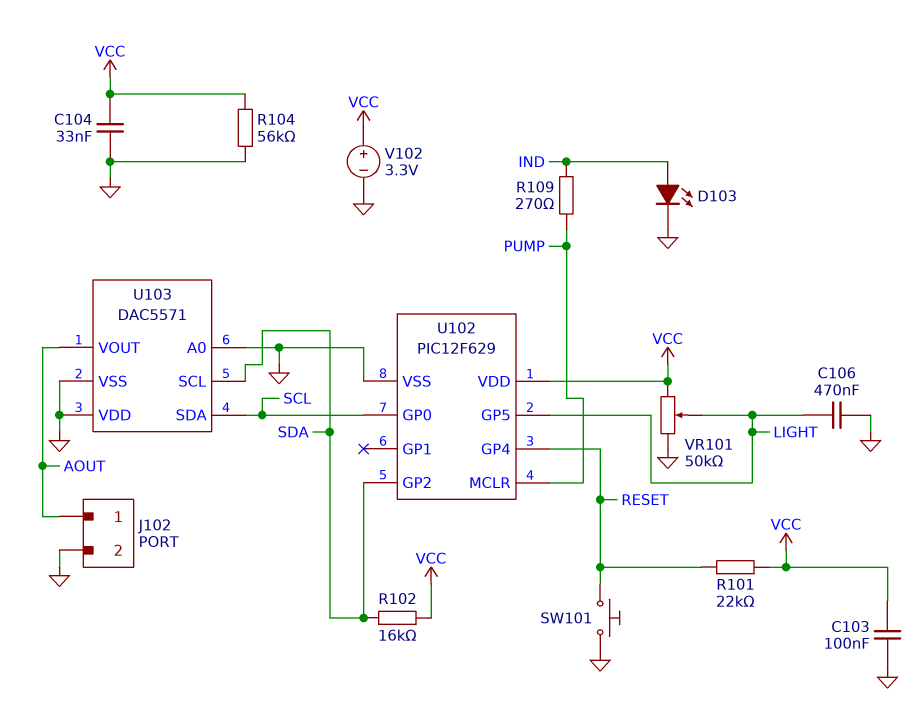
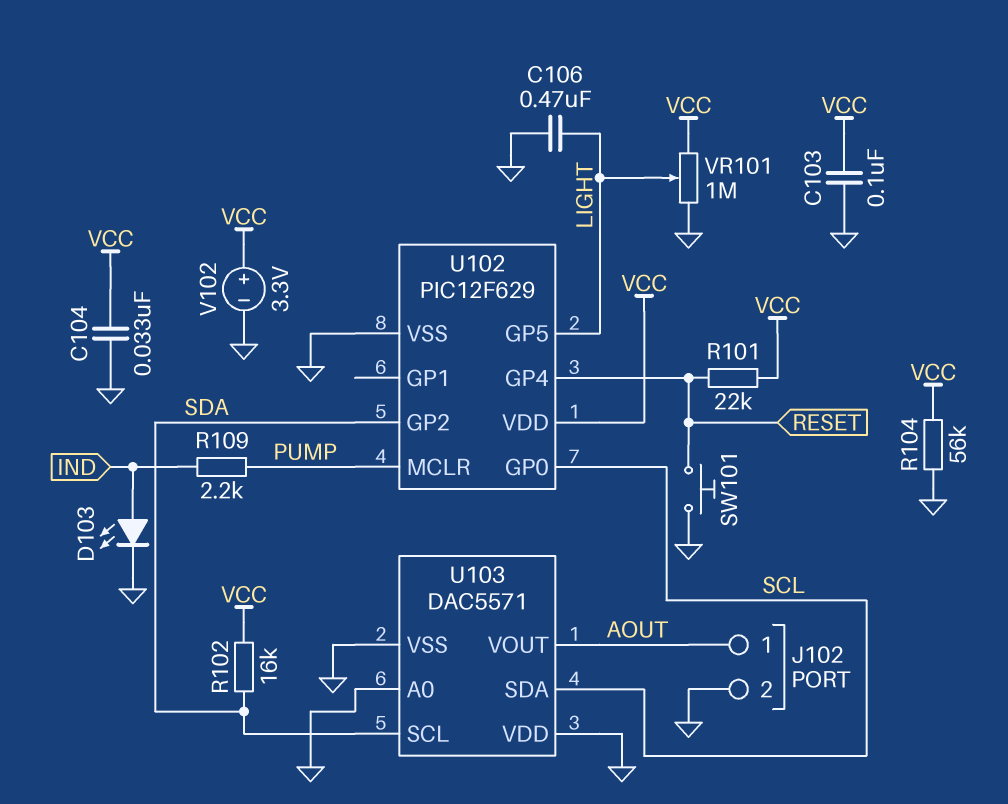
R109: 270 (IND, PUMP) -> 2.2k (IND, PUMP)
VR101: 50k (GND, VCC, wiper LIGHT) -> 1M (GND, VCC, wiper LIGHT)

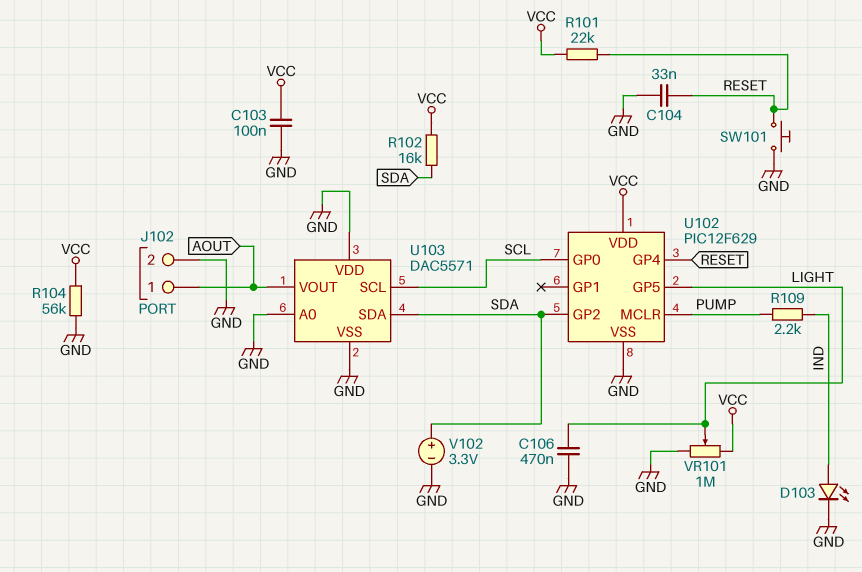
C104: 33nF (GND, VCC) -> 33nF (GND, RESET)
U103 pin SCL: SDA -> SCL
U103 pin SDA: SCL -> SDA
V102: 3.3V (plus VCC, minus GND) -> 3.3V (plus SDA, minus GND)

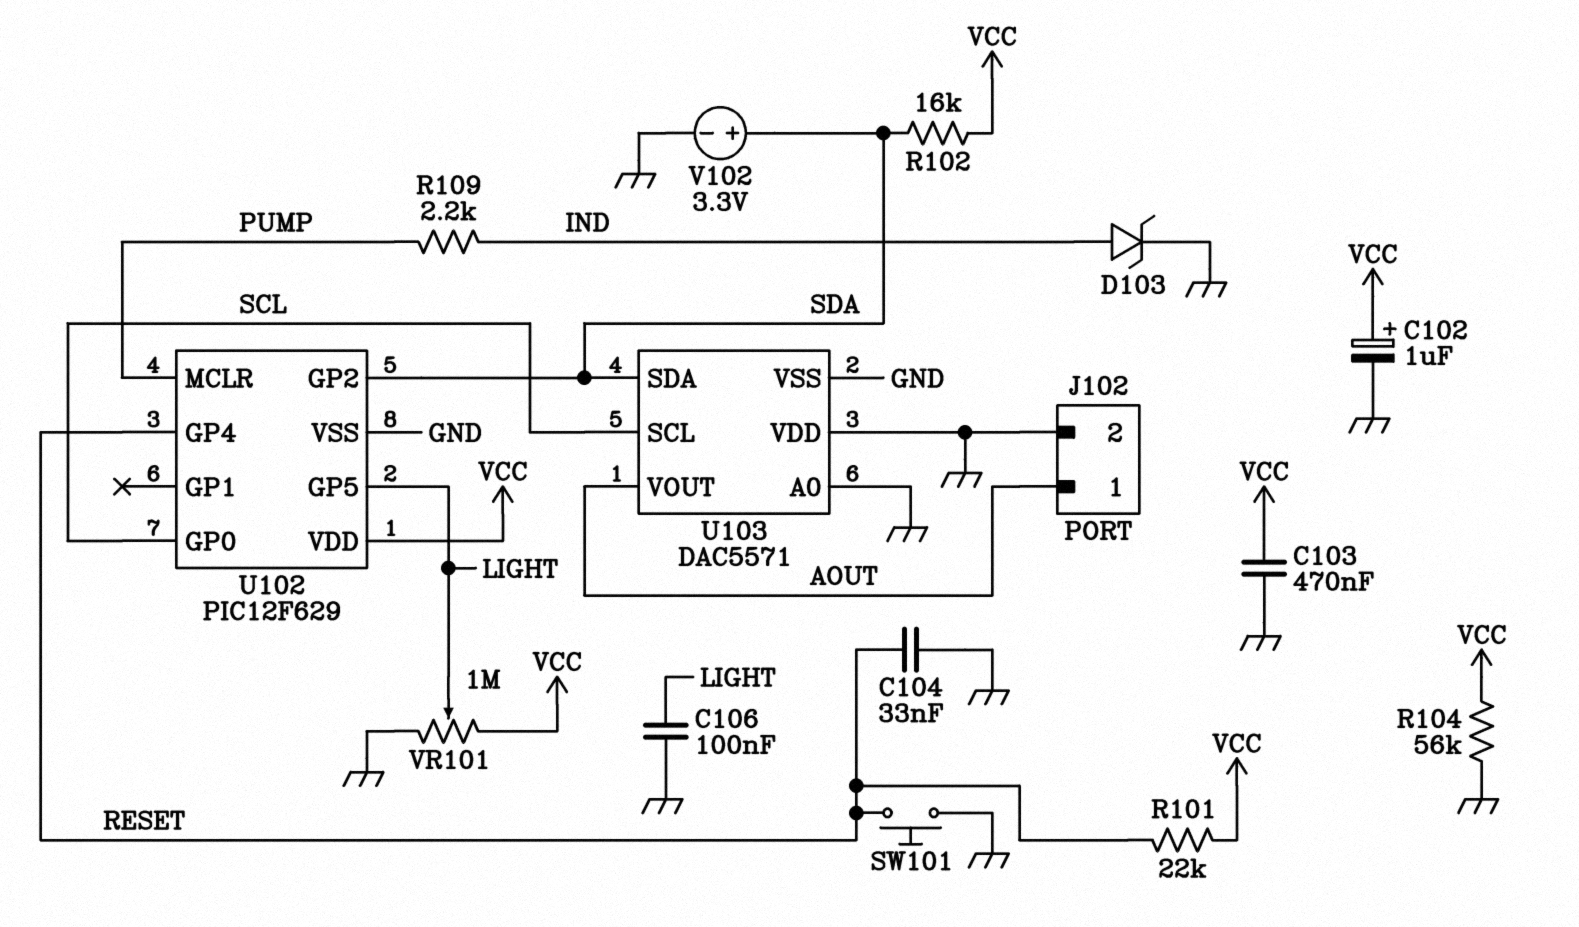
C102: none -> 1uF (plus VCC, minus GND)
C103: 100nF (GND, VCC) -> 470nF (GND, VCC)
C106: 470nF (GND, LIGHT) -> 100nF (GND, LIGHT)
D103: LED (A IND, K GND) -> zener (A IND, K GND)

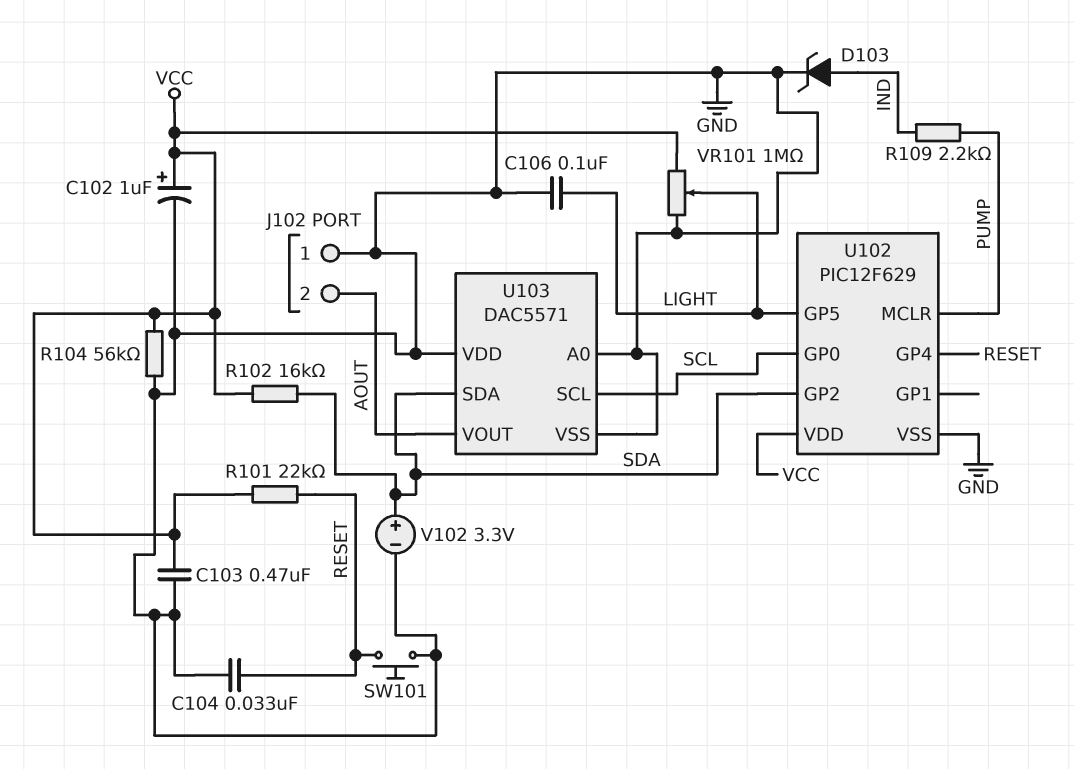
J102 pin 1: AOUT -> GND
J102 pin 2: GND -> AOUT

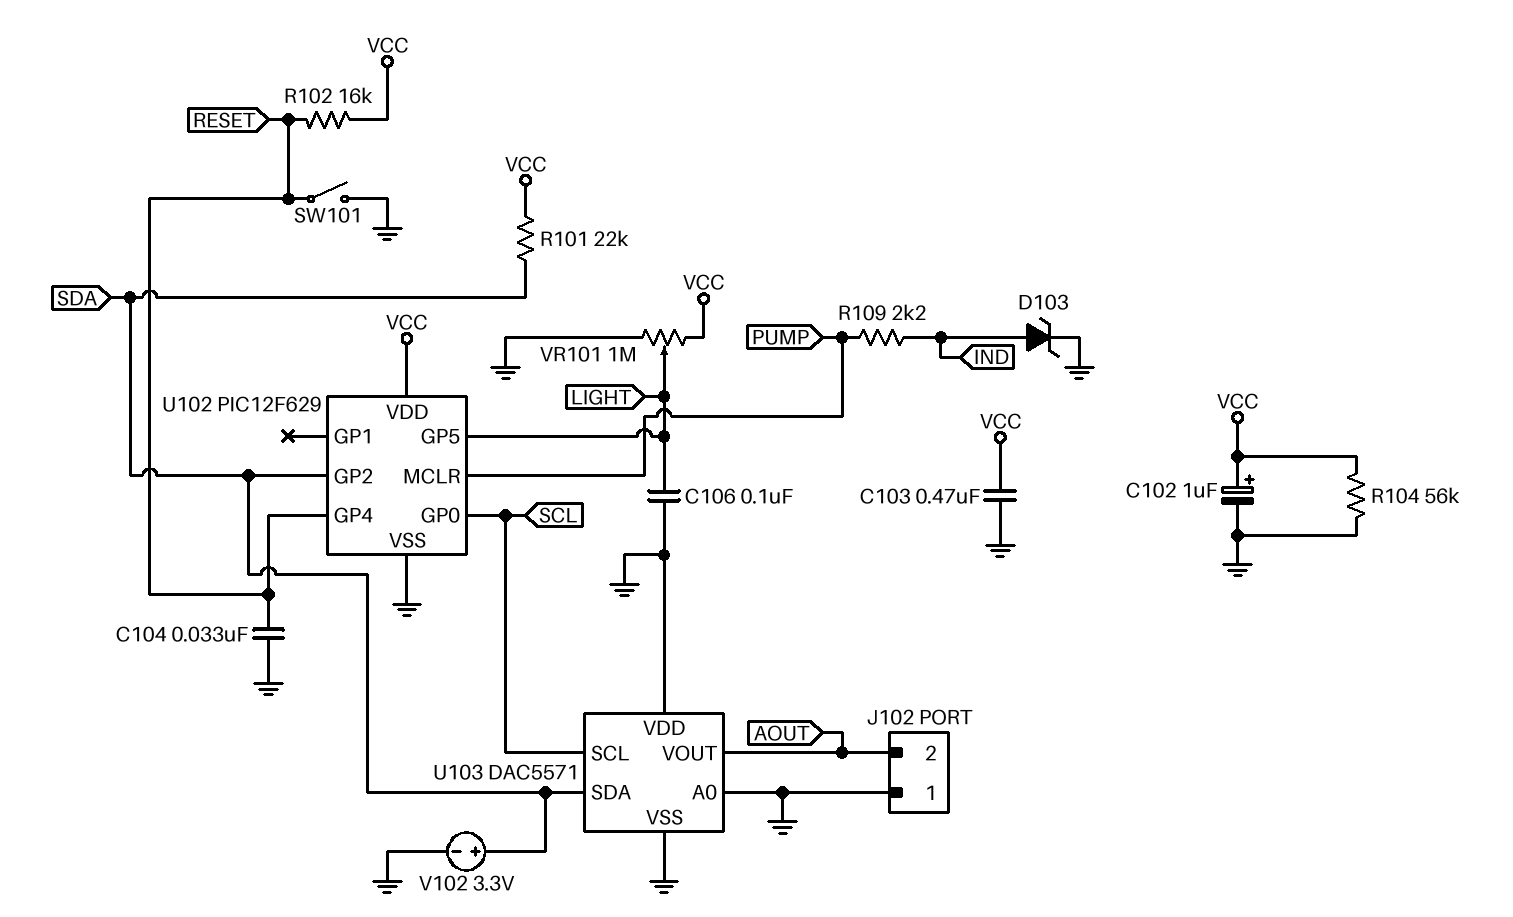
R101: 22k (RESET, VCC) -> 22k (SDA, VCC)
R102: 16k (SDA, VCC) -> 16k (RESET, VCC)
SW101: button (GND, RESET) -> switch (GND, RESET)

